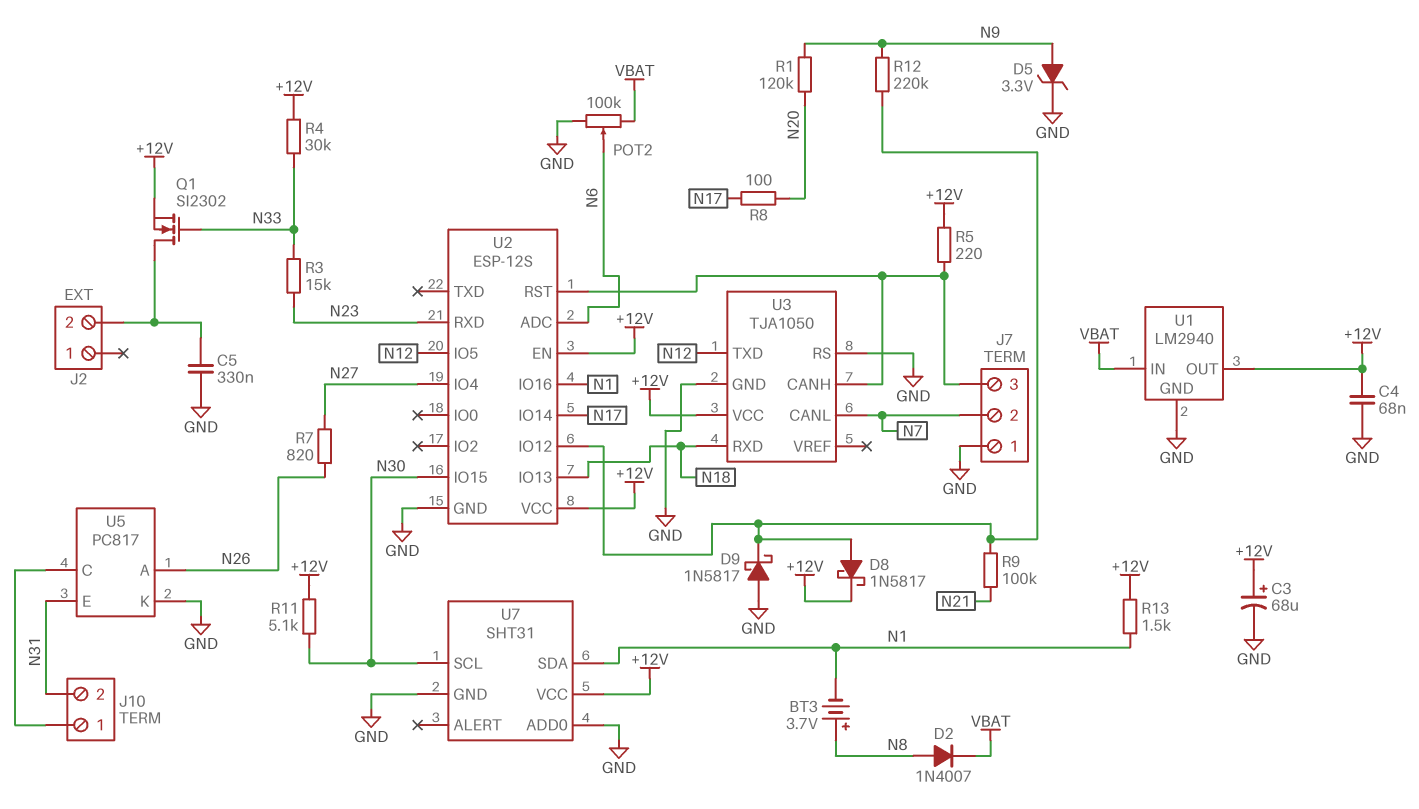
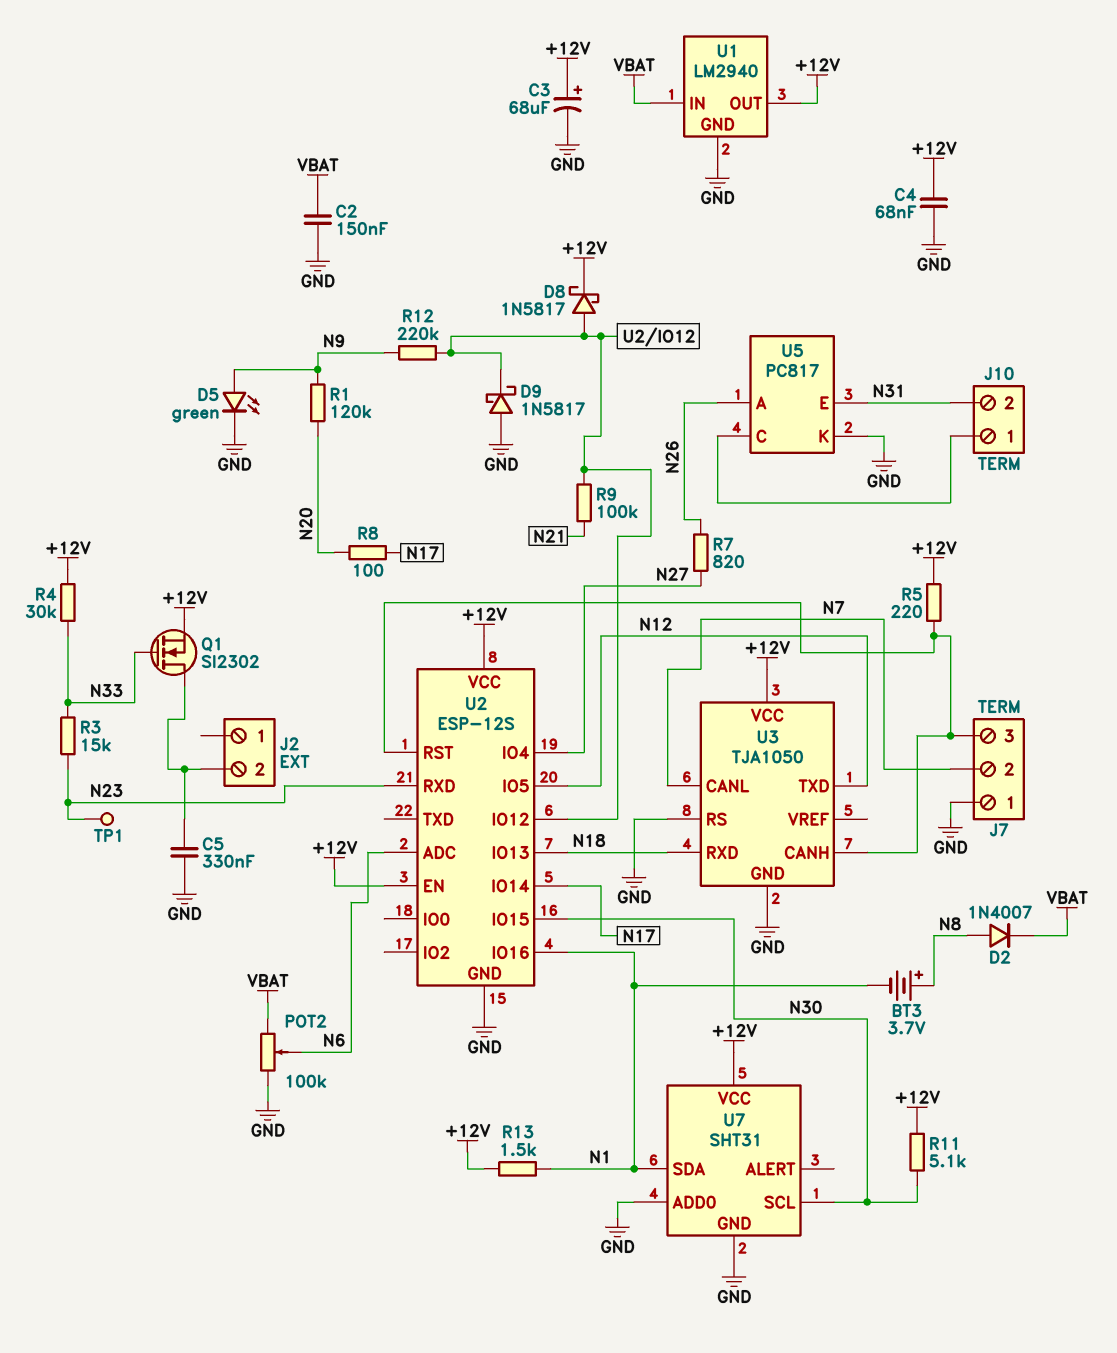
C2: none -> 150nF (GND, VBAT)
D5: zener 3.3V (A N9, K GND) -> LED green (A N9, K GND)
TP1: none -> test point (N23)

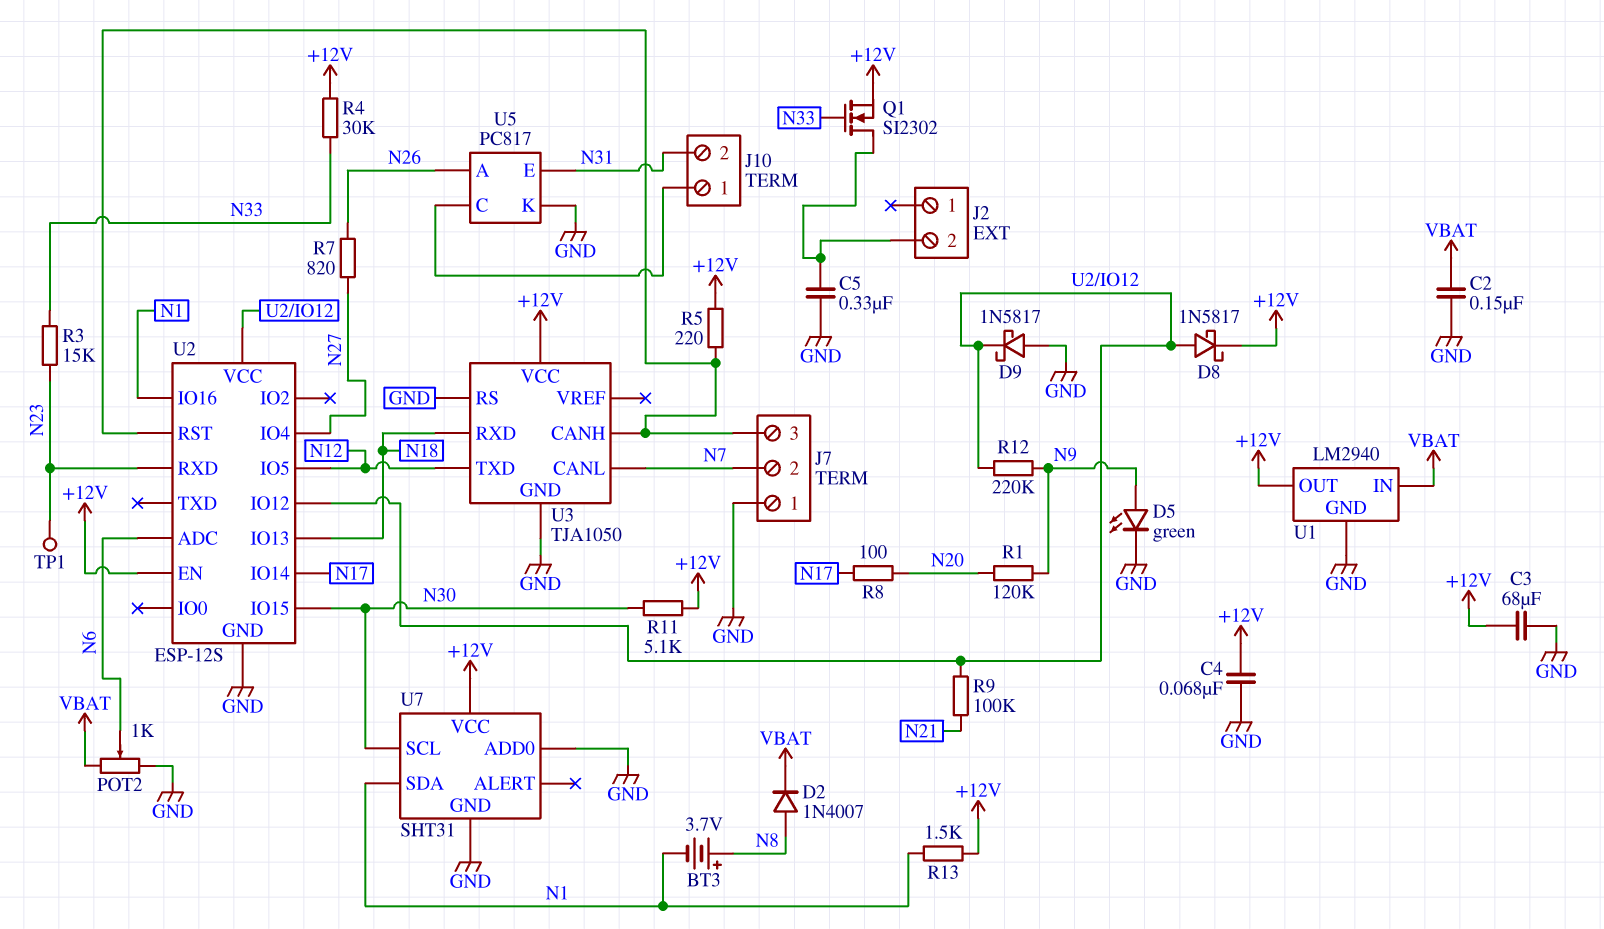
C3: 68uF (plus +12V, minus GND) -> 68uF (+12V, GND)
POT2: 100k (GND, VBAT, wiper N6) -> 1k (GND, VBAT, wiper N6)
U2 pin VCC: +12V -> U2/IO12

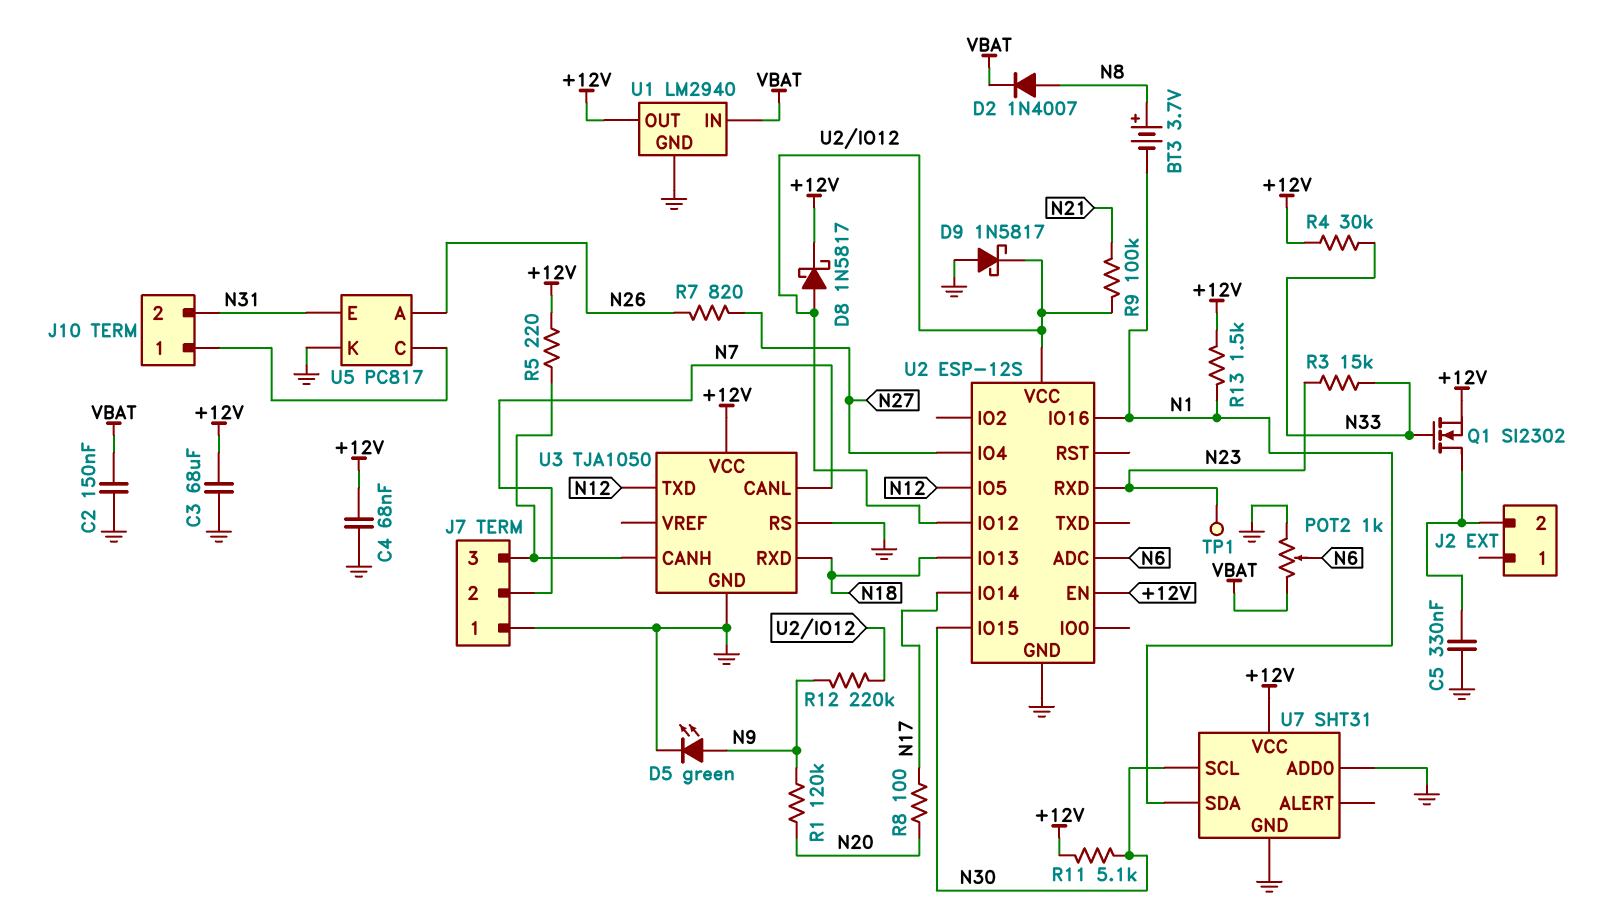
U2 pin RST: J7/3 -> none

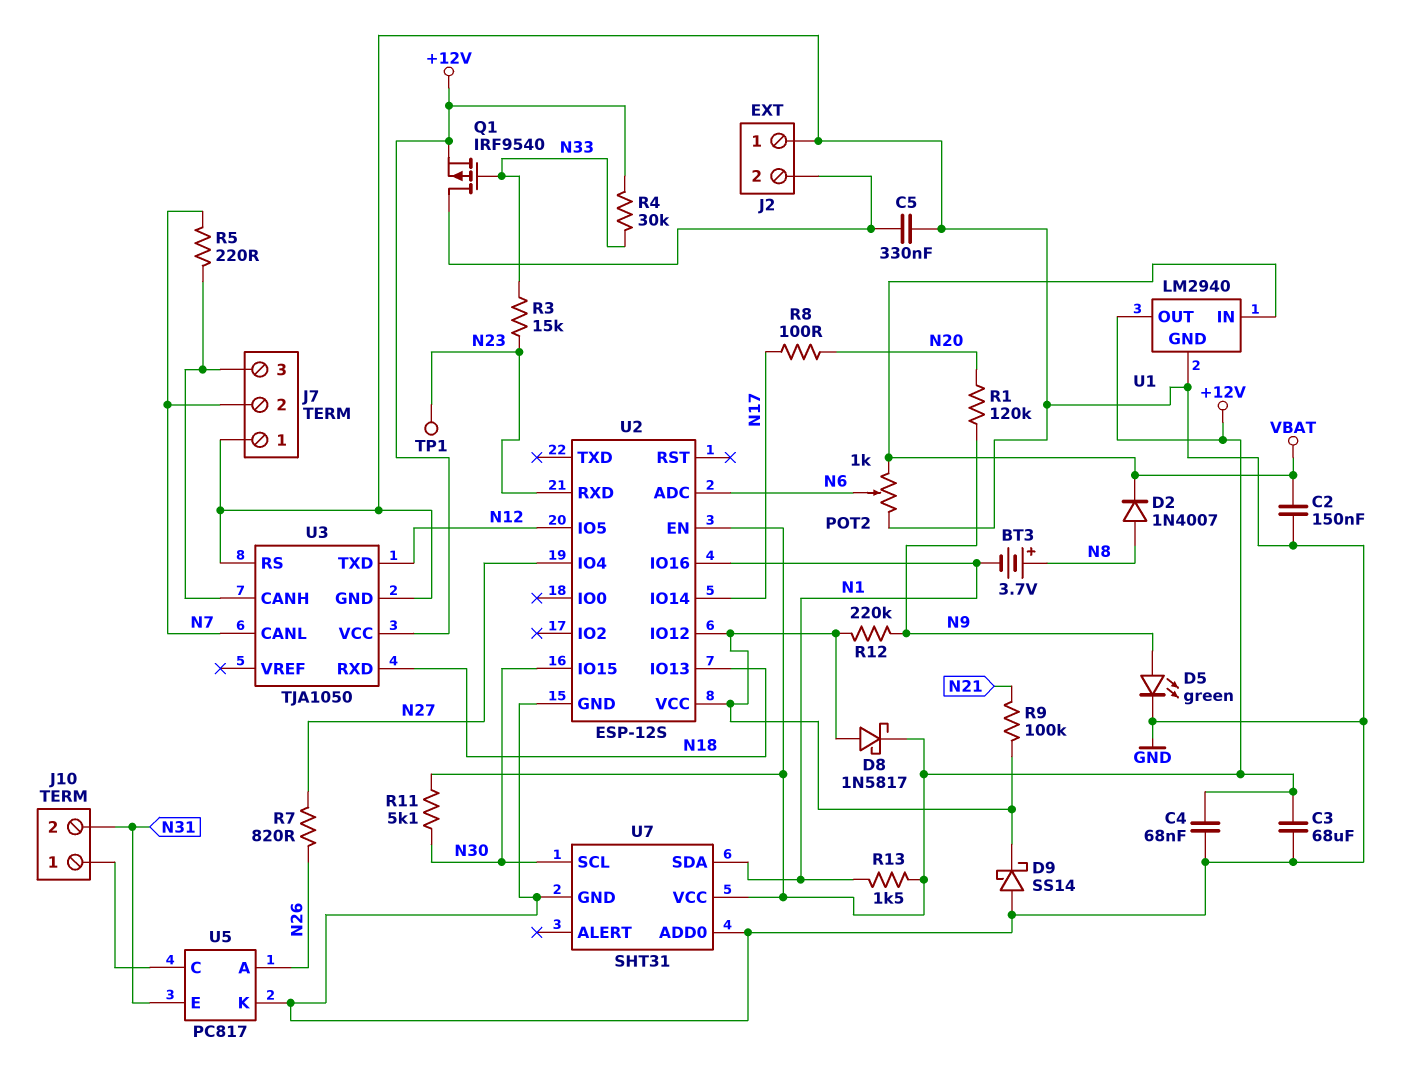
D9: schottky 1N5817 (A GND, K U2/IO12) -> schottky SS14 (A GND, K U2/IO12)
J2 pin 1: none -> GND
Q1: NMOS SI2302 (G N33, D J2/2, S +12V) -> PMOS IRF9540 (G N33, D J2/2, S +12V)
R5: 220 (+12V, J7/3) -> 220 (J7/3, N7)

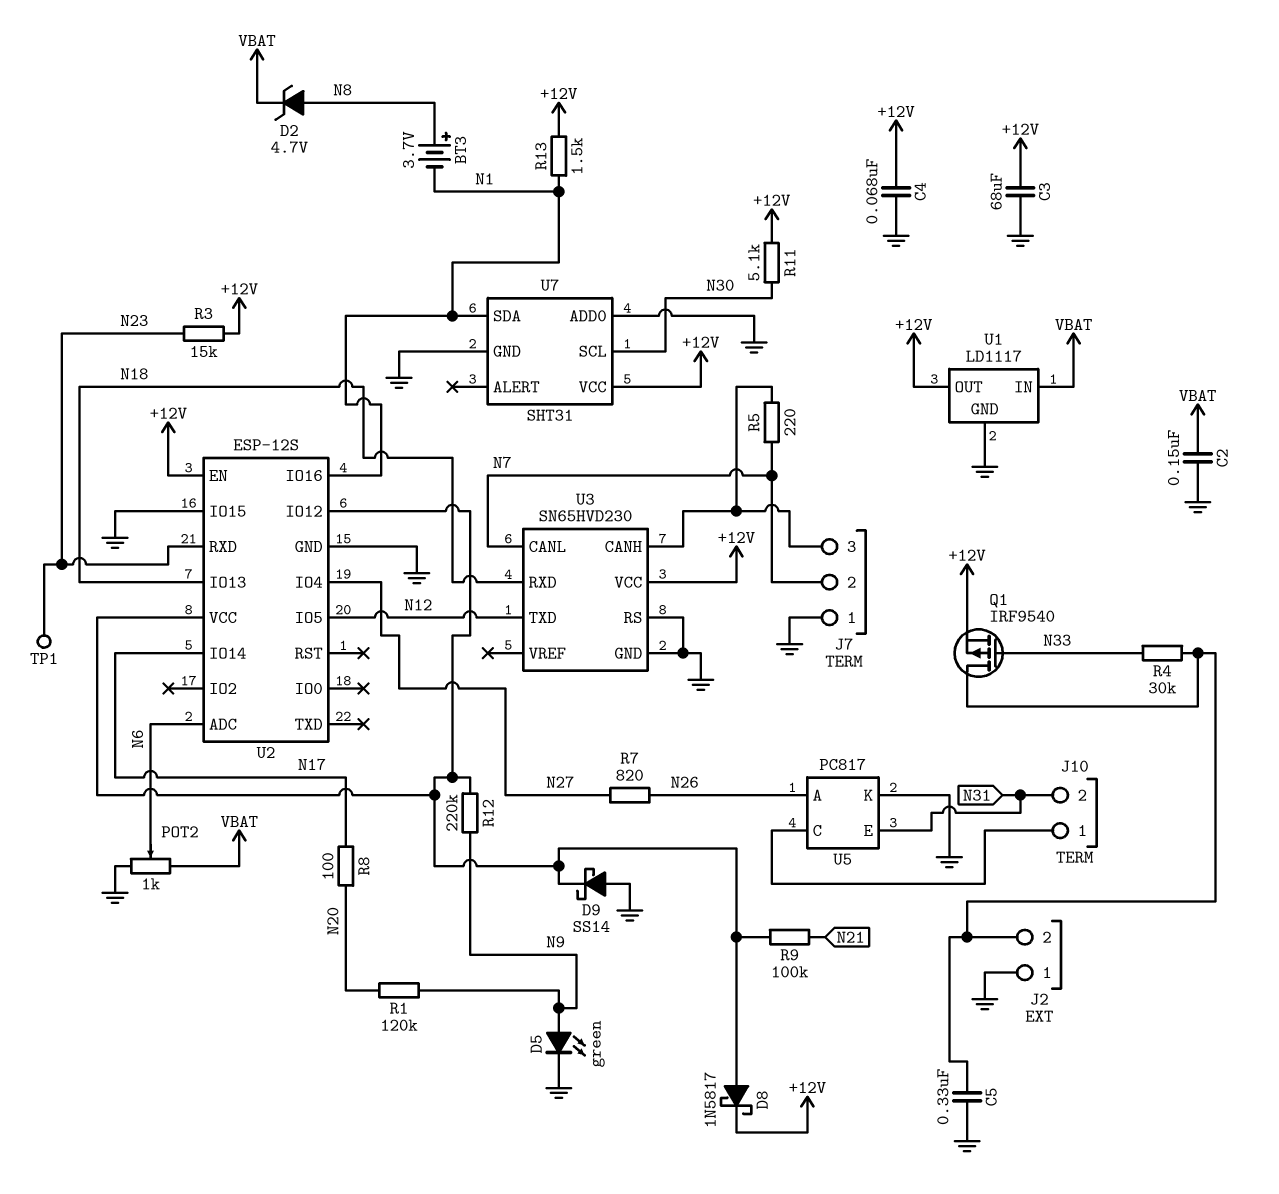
D2: diode 1N4007 (A N8, K VBAT) -> zener 4.7V (A N8, K VBAT)
R3: 15k (N23, N33) -> 15k (+12V, N23)
R4: 30k (+12V, N33) -> 30k (J2/2, N33)
U1: LM2940 -> LD1117
U2 pin IO15: N30 -> GND
U3: TJA1050 -> SN65HVD230

